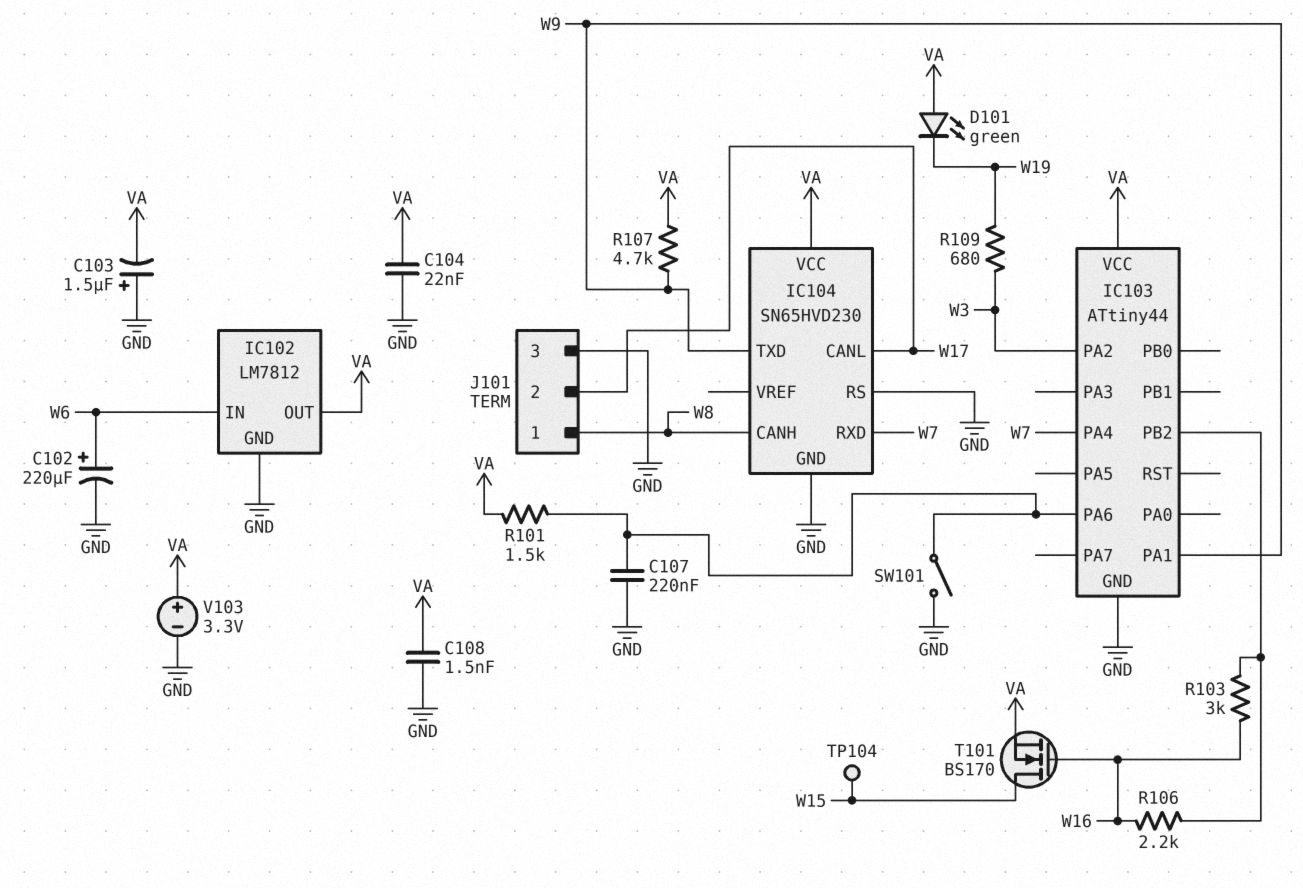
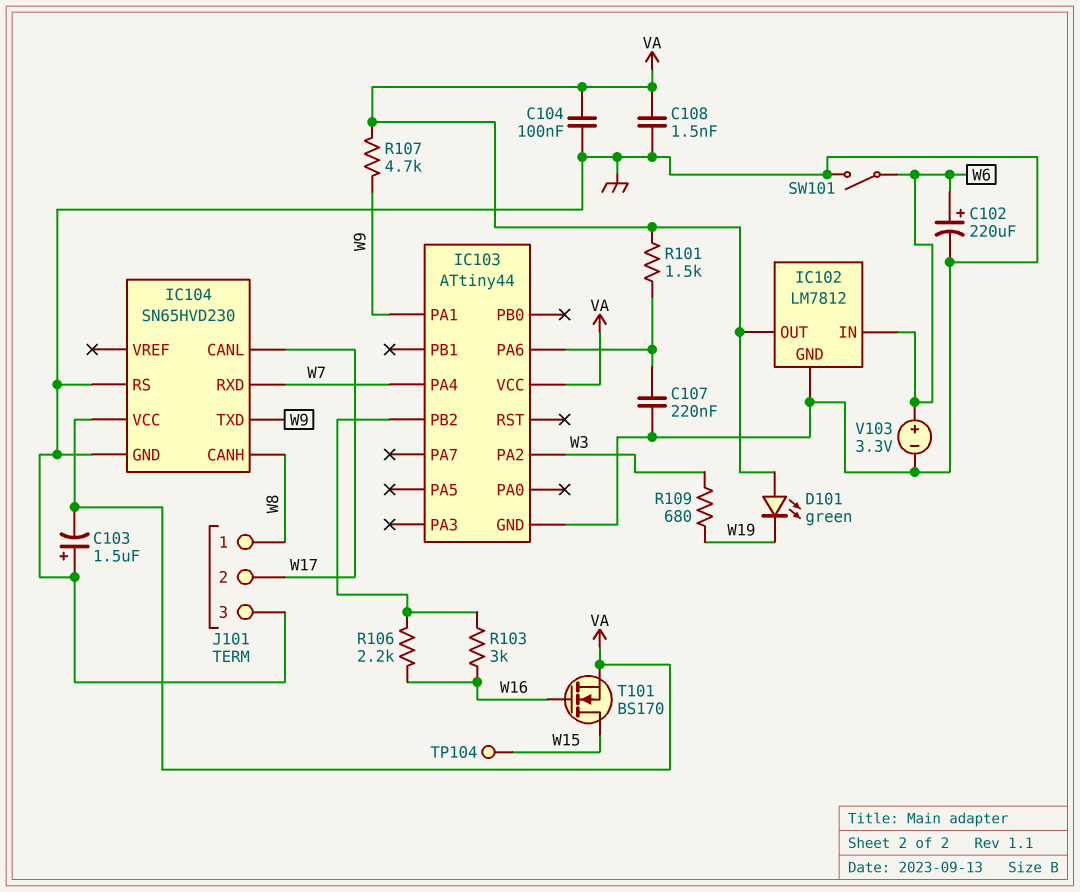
C104: 22nF (GND, VA) -> 100nF (GND, VA)
SW101: switch (GND, IC103/PA6) -> switch (GND, W6)
V103: 3.3V (plus VA, minus GND) -> 3.3V (plus W6, minus GND)

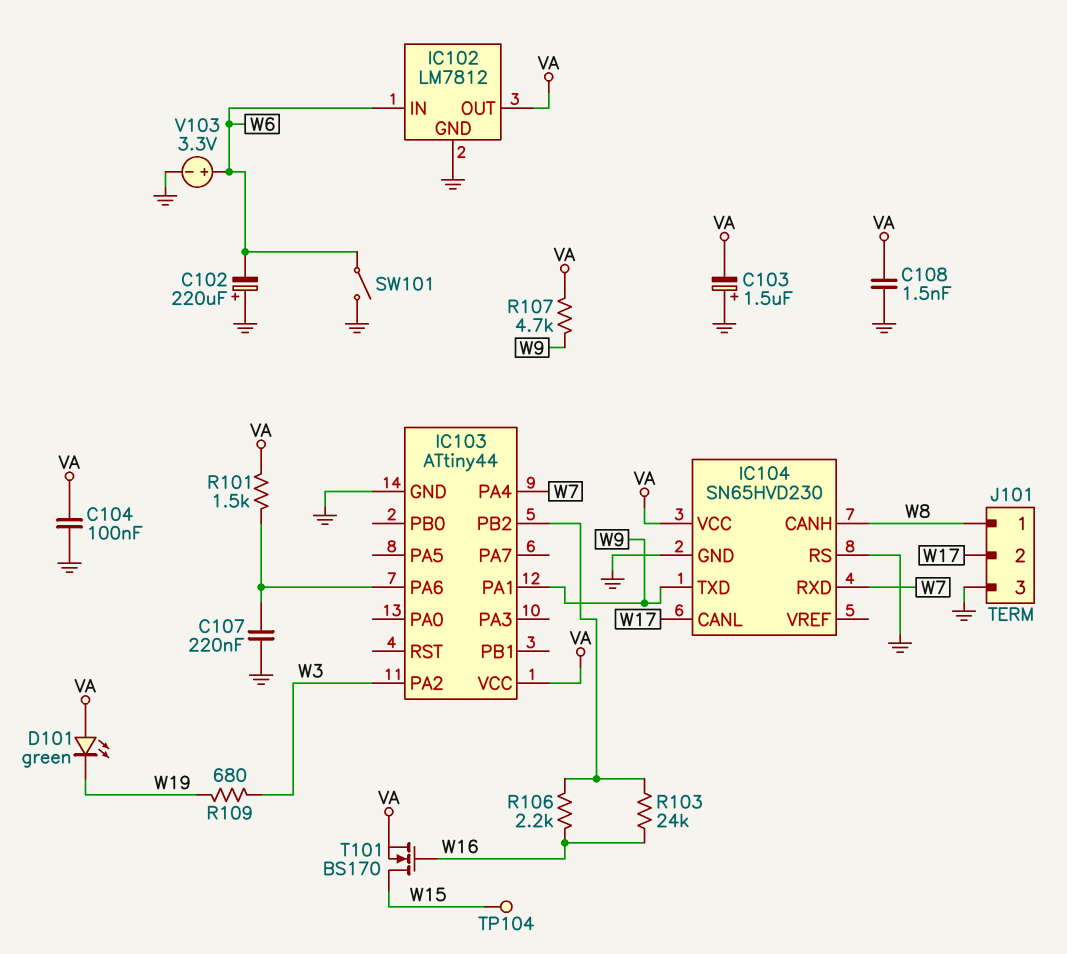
C102: 220uF (plus W6, minus GND) -> 220uF (plus GND, minus W6)
R103: 3k (IC103/PB2, W16) -> 24k (IC103/PB2, W16)

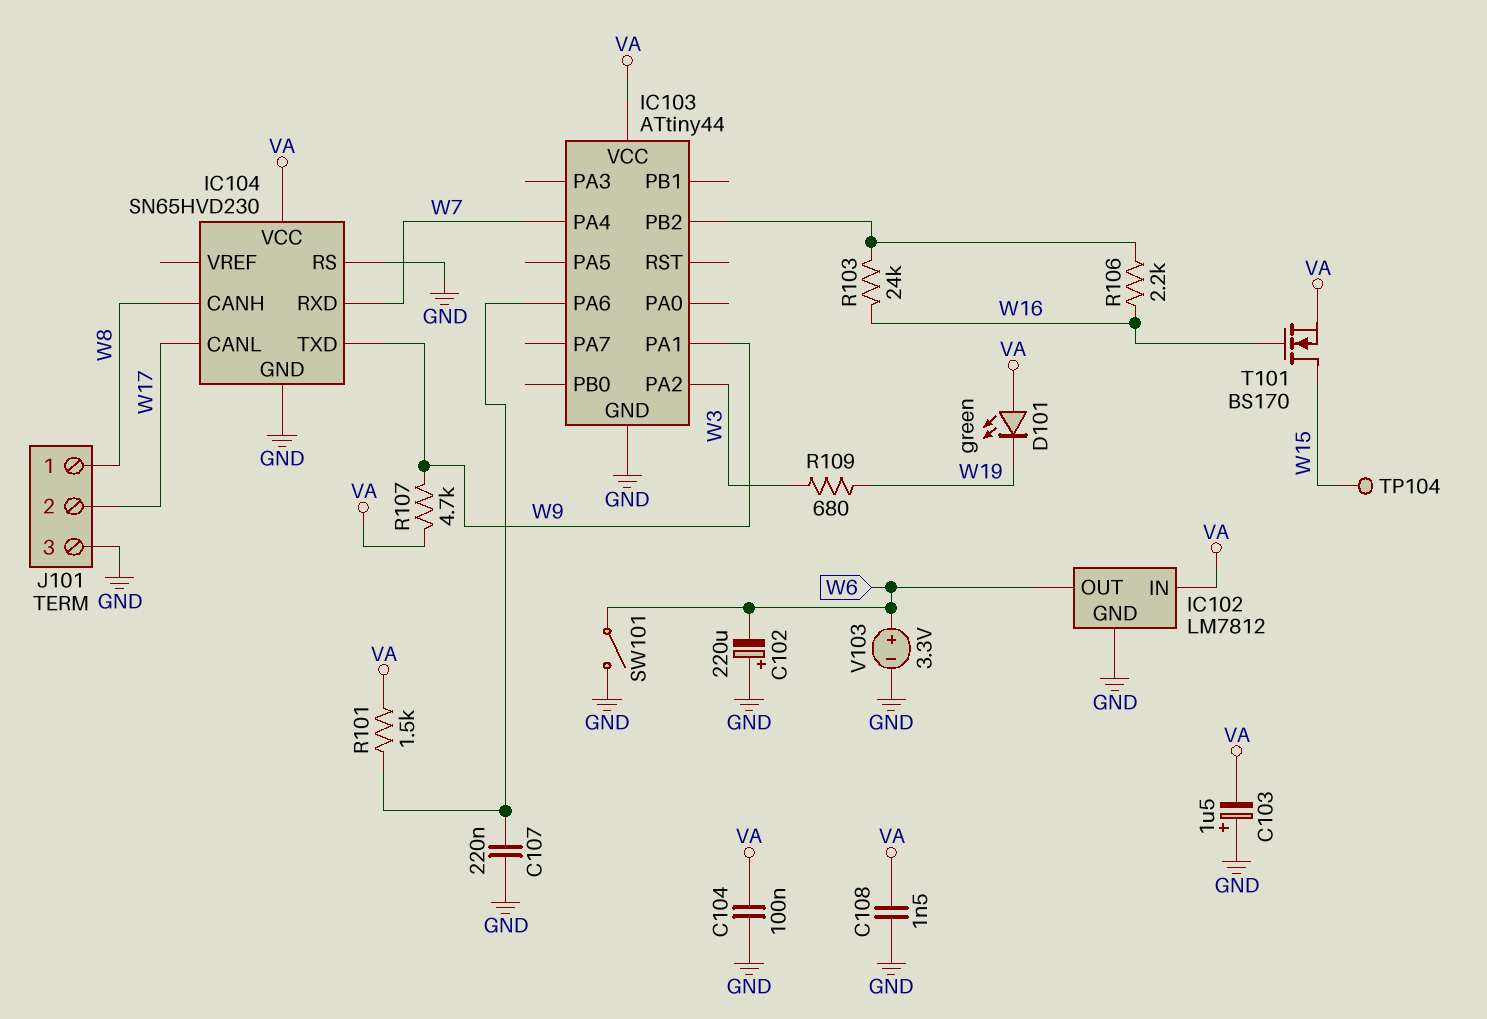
IC102 pin IN: W6 -> VA
IC102 pin OUT: VA -> W6

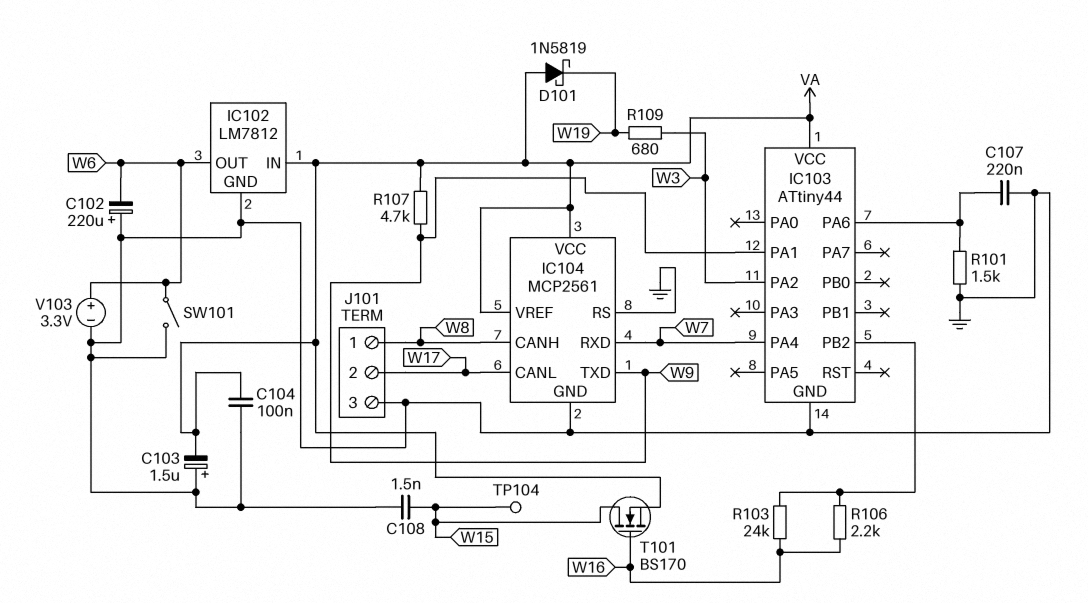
C108: 1.5nF (GND, VA) -> 1.5nF (GND, W15)
D101: LED green (A VA, K W19) -> schottky 1N5819 (A VA, K W19)
IC104: SN65HVD230 -> MCP2561
IC104 pin VREF: none -> VA
R101: 1.5k (IC103/PA6, VA) -> 1.5k (GND, IC103/PA6)

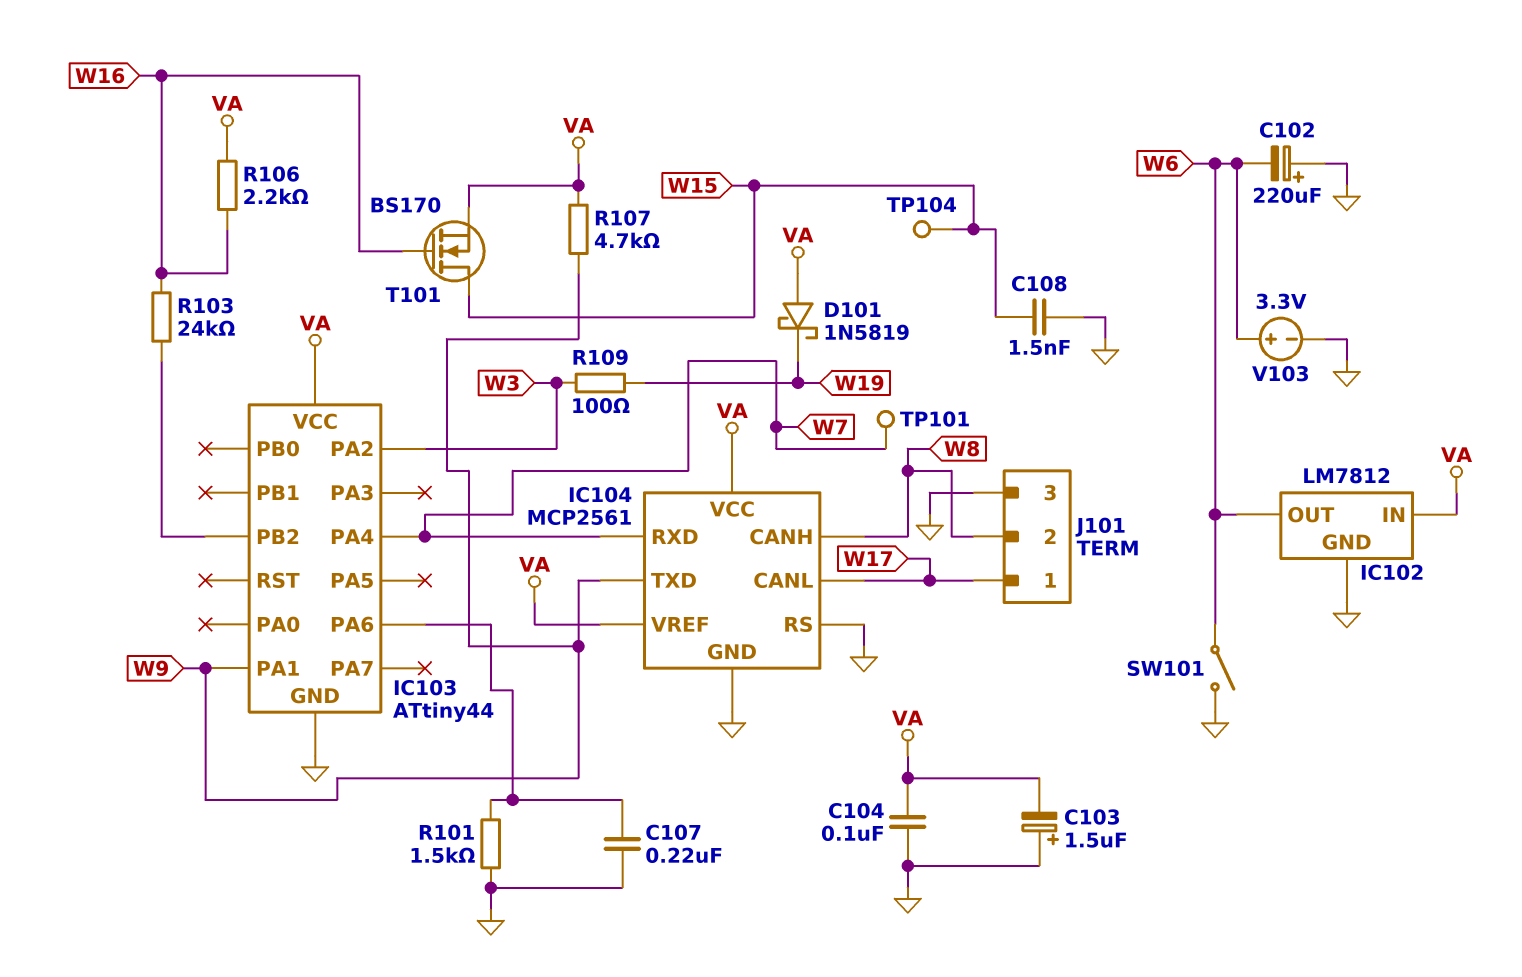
J101 pin 1: W8 -> W17
J101 pin 2: W17 -> W8
R106: 2.2k (IC103/PB2, W16) -> 2.2k (VA, W16)
R109: 680 (W3, W19) -> 100 (W3, W19)
TP101: none -> test point (W7)

